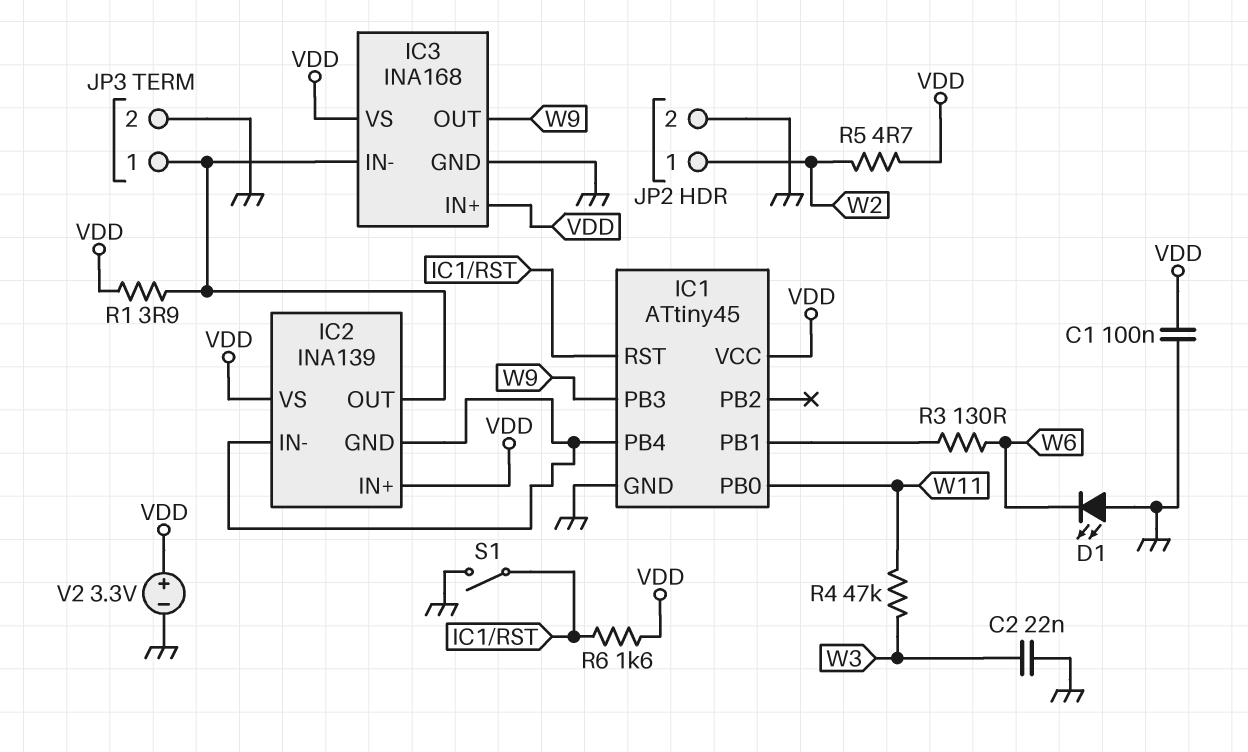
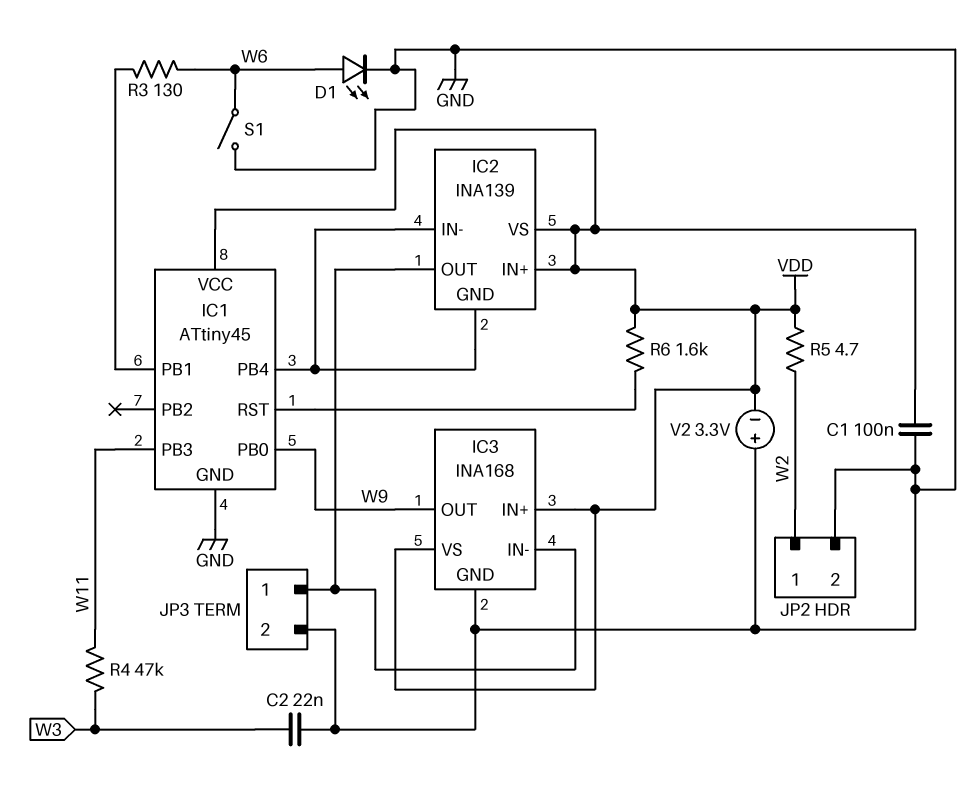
D1: LED (A GND, K W6) -> LED (A W6, K GND)
IC1 pin PB0: W11 -> W9
IC1 pin PB3: W9 -> W11
R1: 3.9 (IC2/OUT, VDD) -> none
S1: switch (GND, IC1/RST) -> switch (GND, W6)
V2: 3.3V (plus VDD, minus GND) -> 3.3V (plus GND, minus VDD)

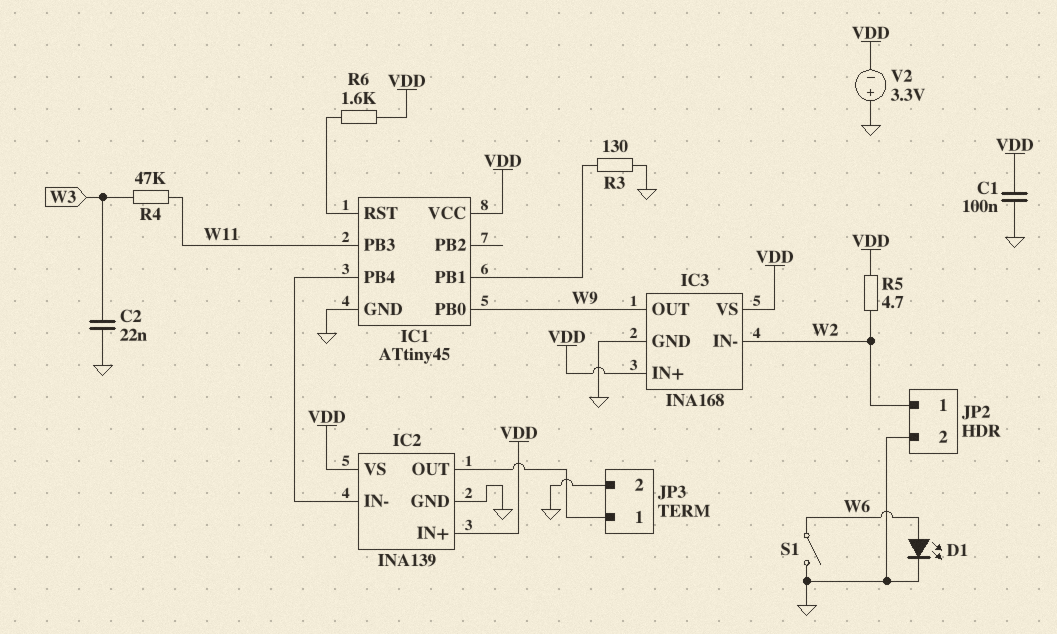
IC2 pin GND: IC1/PB4 -> GND
IC3 pin IN-: IC2/OUT -> W2
R3: 130 (IC1/PB1, W6) -> 130 (GND, IC1/PB1)

